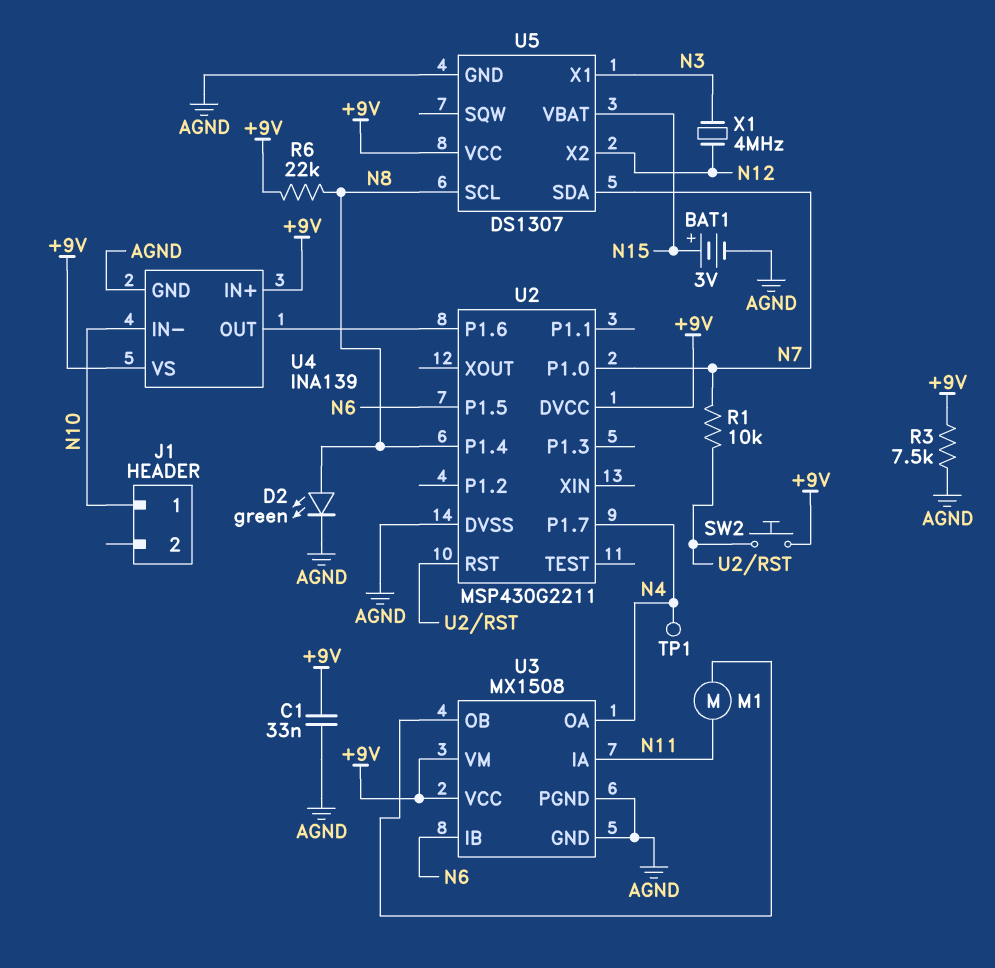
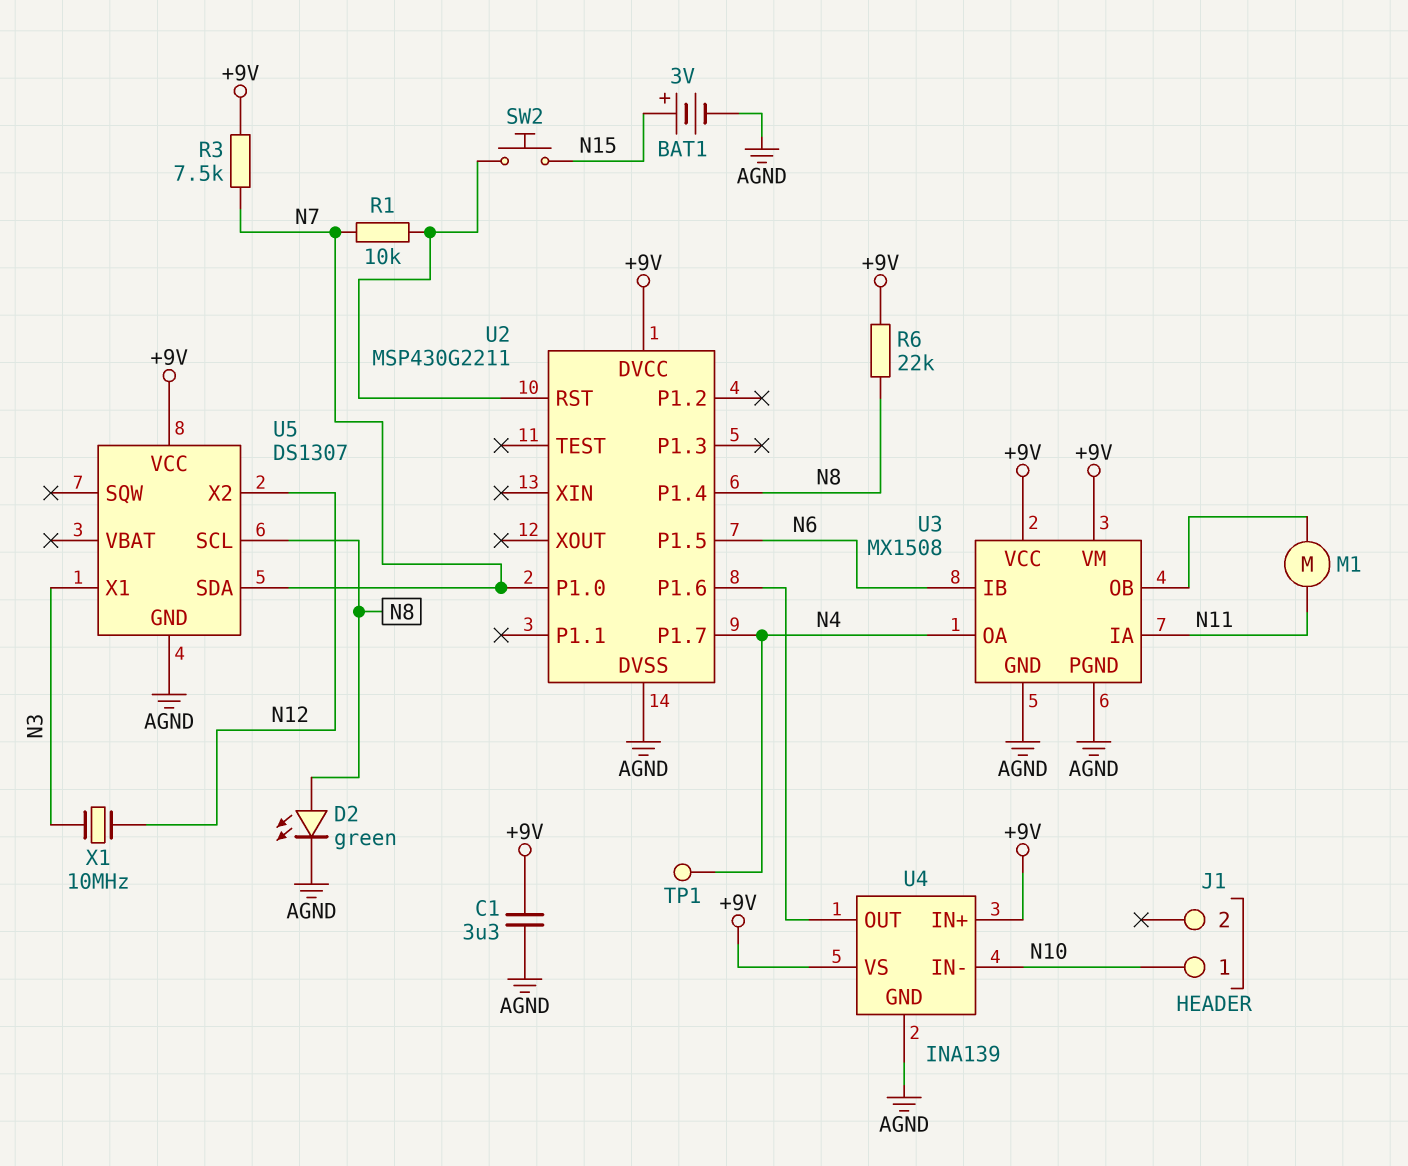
C1: 33nF (+9V, AGND) -> 3.3uF (+9V, AGND)
R3: 7.5k (+9V, AGND) -> 7.5k (+9V, N7)
SW2: button (+9V, U2/RST) -> button (N15, U2/RST)
U5 pin VBAT: N15 -> none
X1: 4MHz (N3, N12) -> 10MHz (N3, N12)

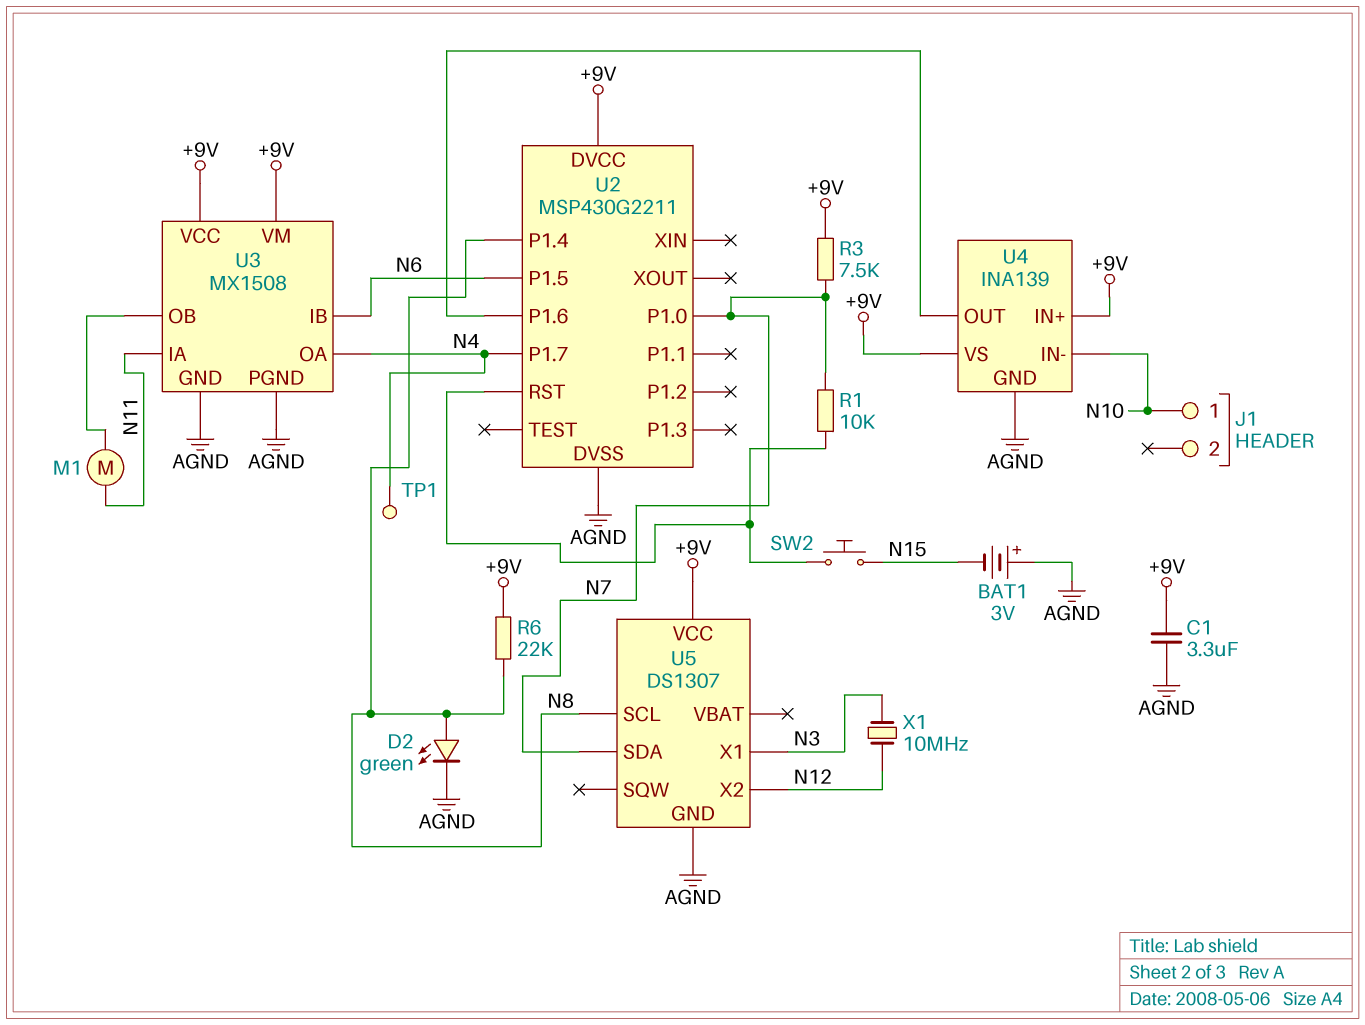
BAT1: 3V (plus N15, minus AGND) -> 3V (plus AGND, minus N15)

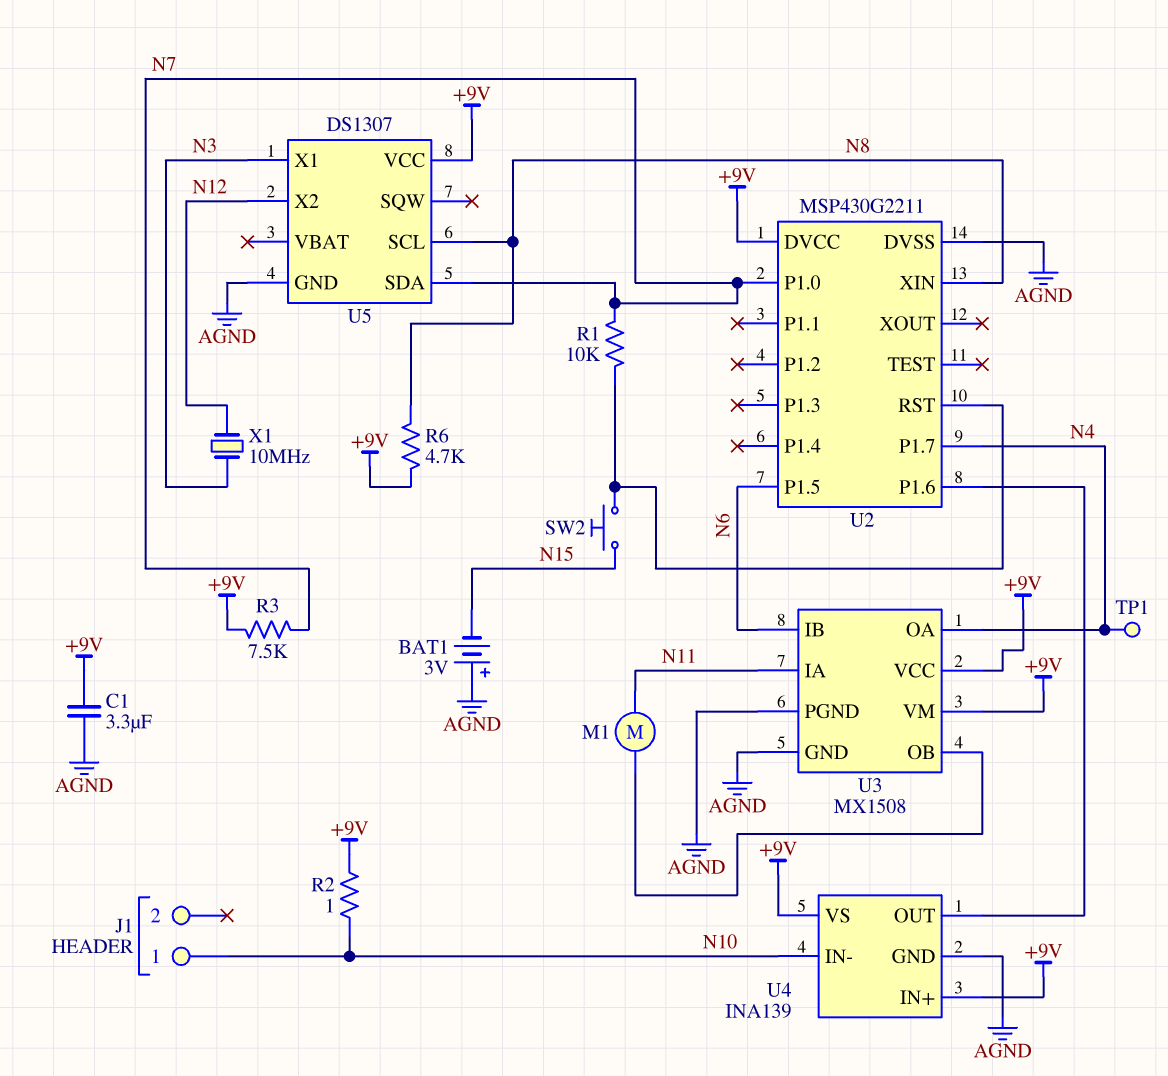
D2: LED green (A N8, K AGND) -> none
R2: none -> 1 (+9V, N10)
R6: 22k (+9V, N8) -> 4.7k (+9V, N8)
U2 pin P1.4: N8 -> none
U2 pin XIN: none -> N8

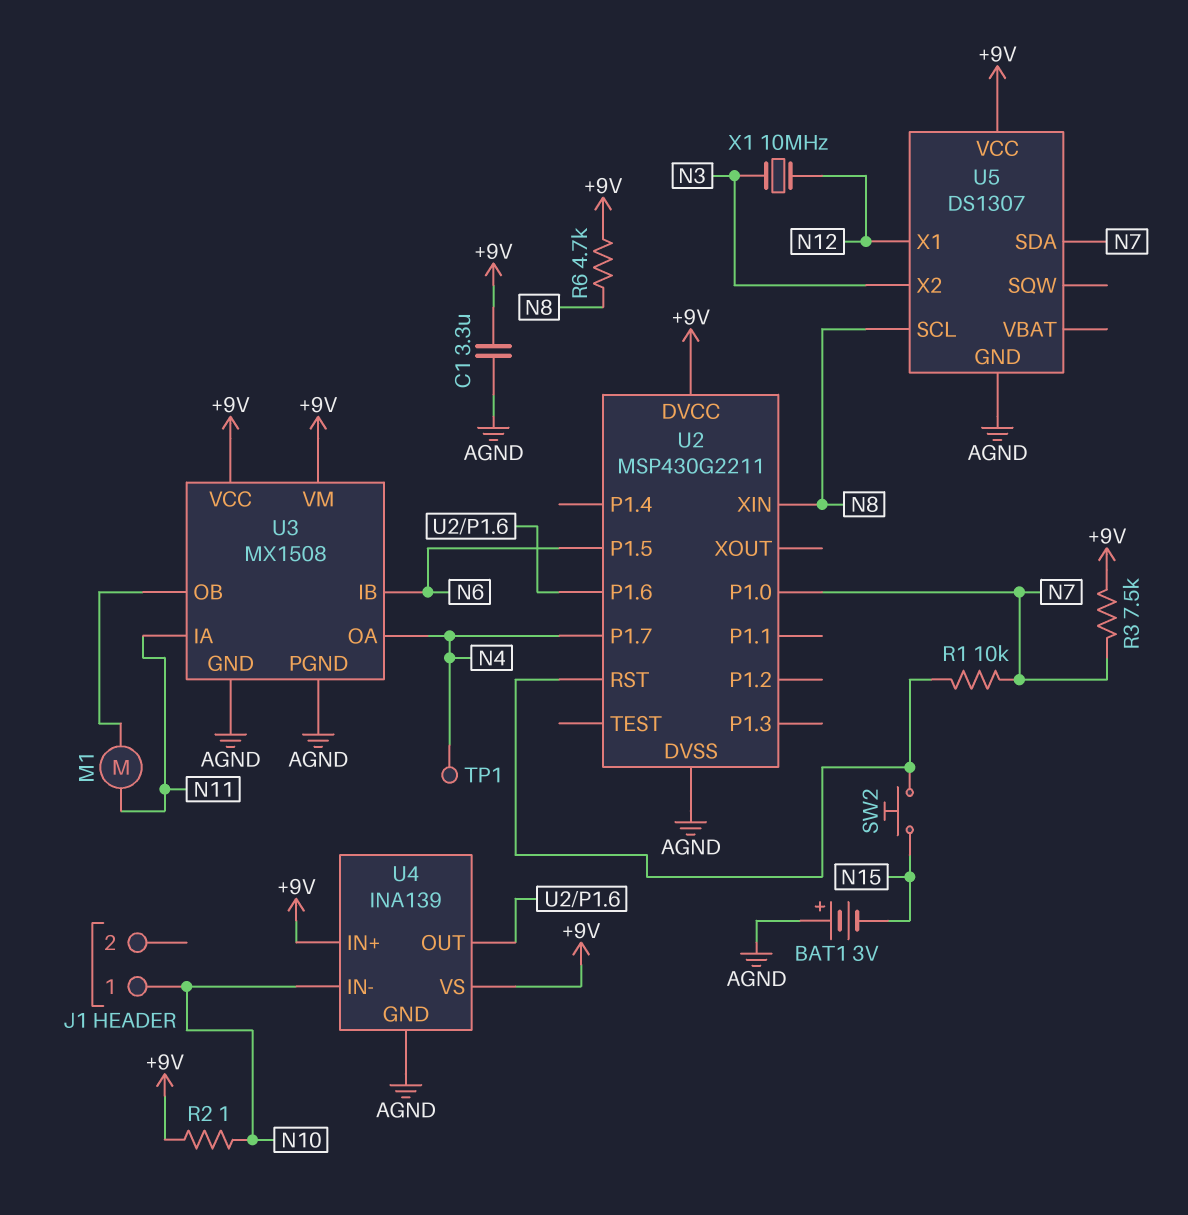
U5 pin X1: N3 -> N12
U5 pin X2: N12 -> N3

